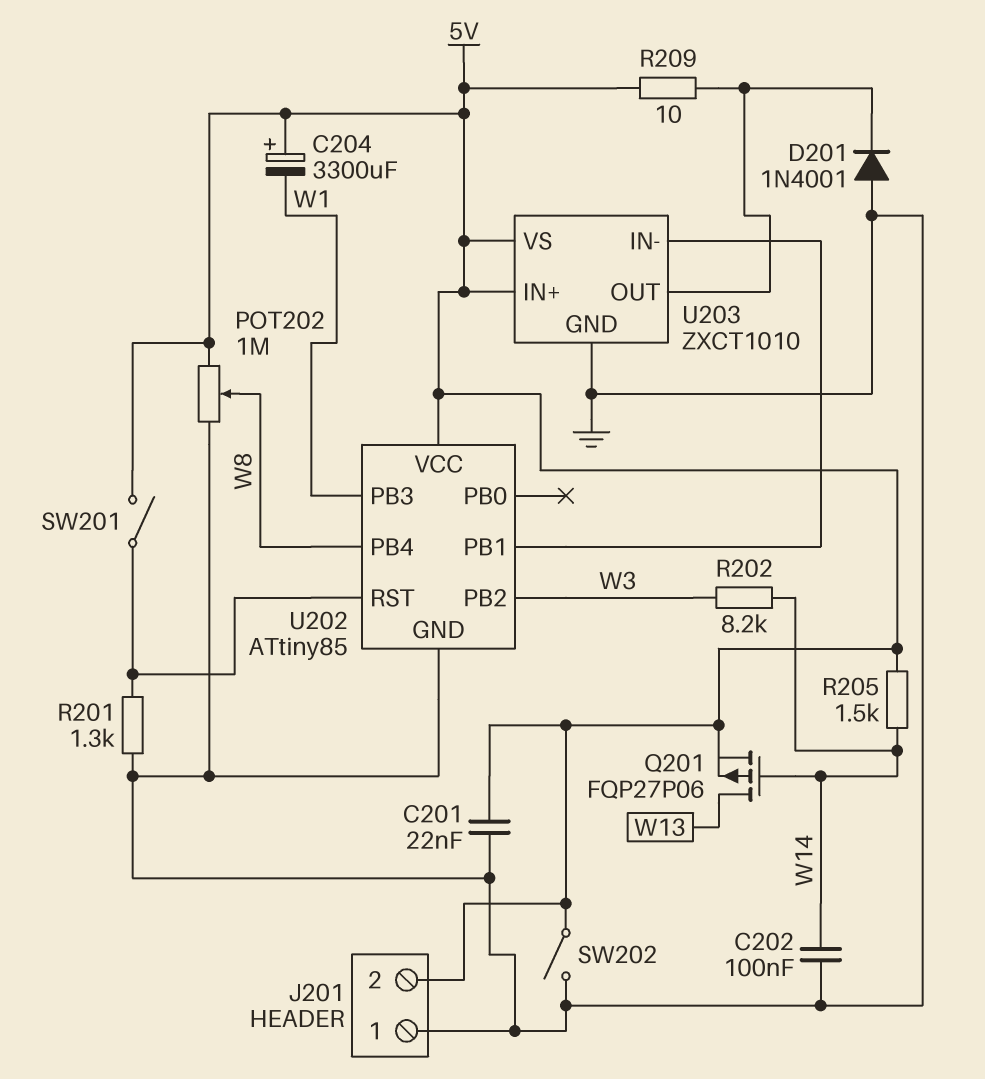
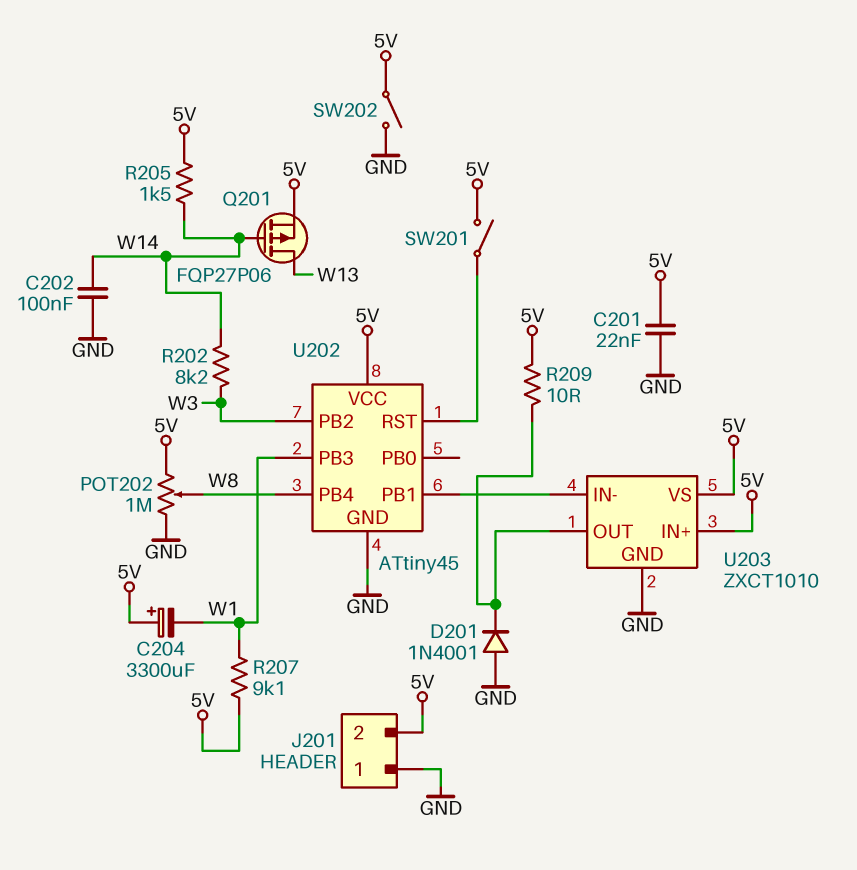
R201: 1.3k (GND, U202/RST) -> none
R207: none -> 9.1k (5V, W1)
U202: ATtiny85 -> ATtiny45

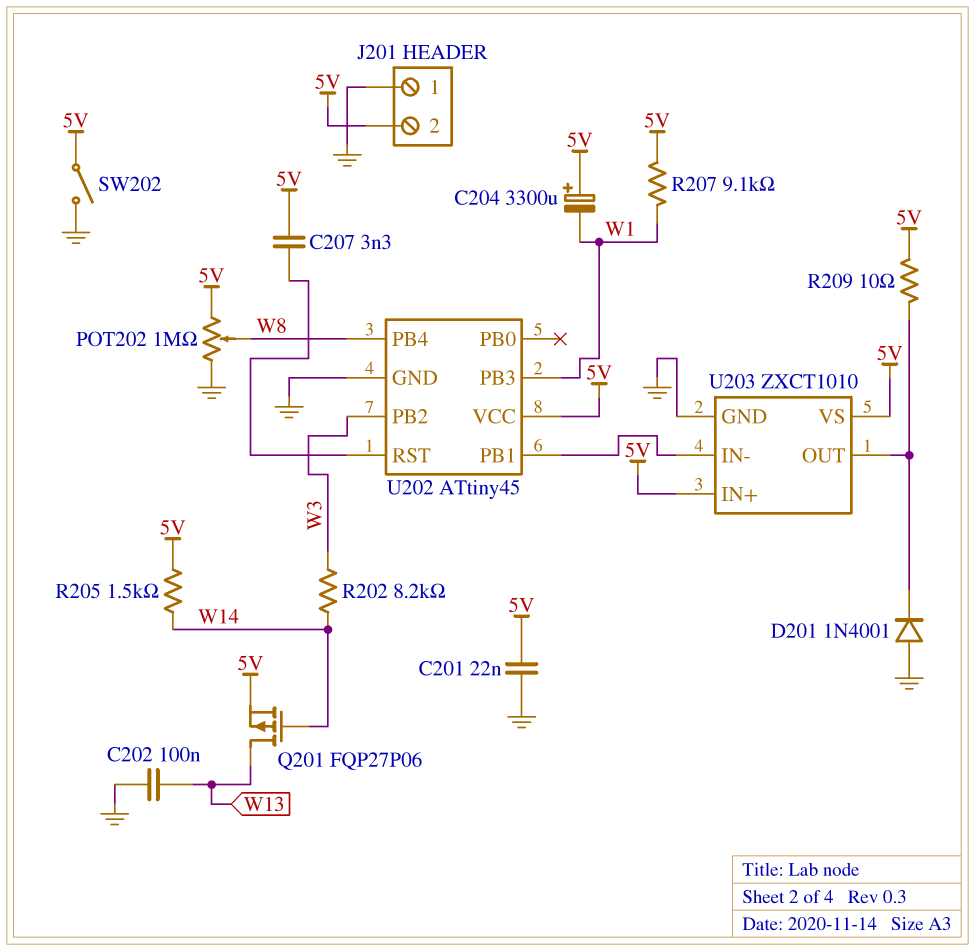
C202: 100nF (GND, W14) -> 100nF (GND, W13)
C207: none -> 3.3nF (5V, U202/RST)
SW201: switch (5V, U202/RST) -> none

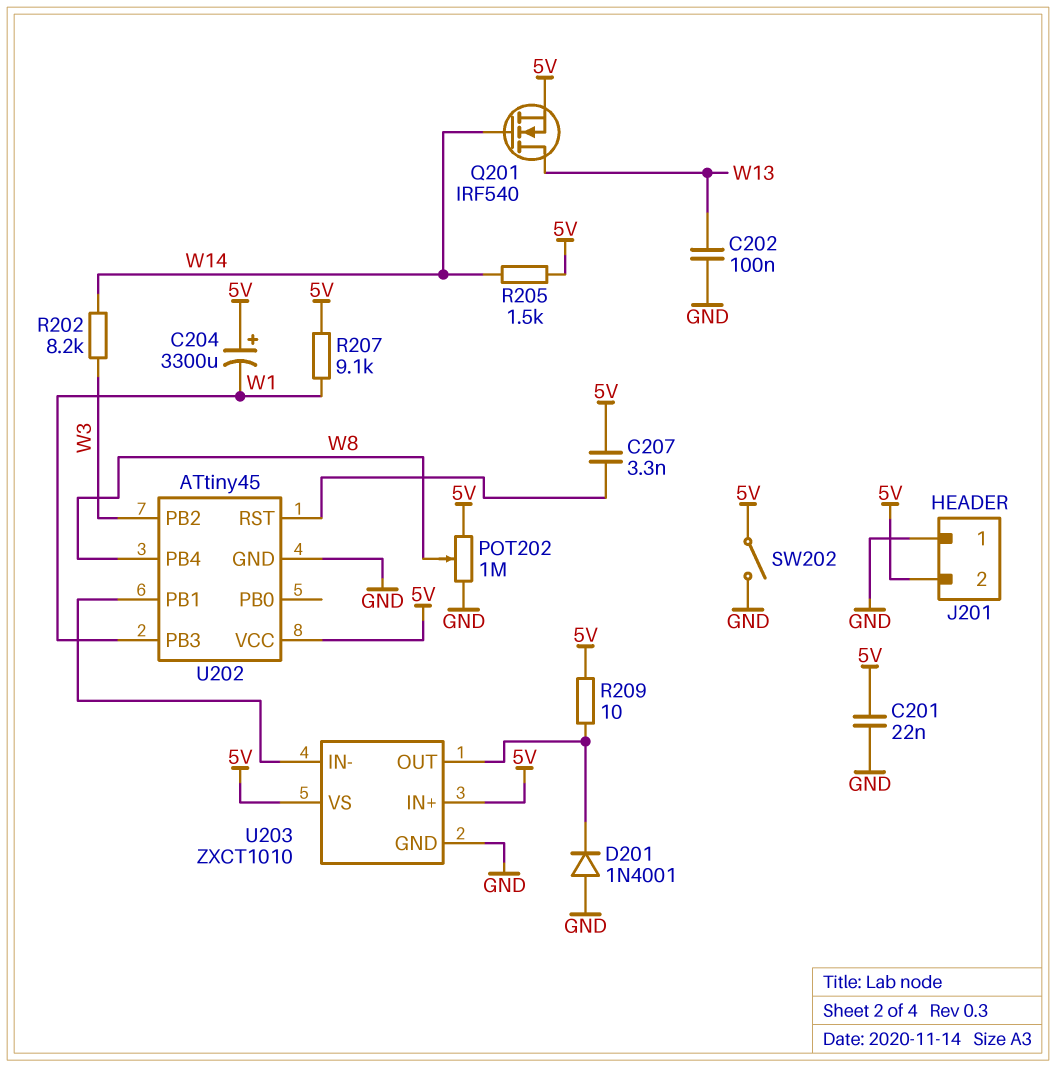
Q201: PMOS FQP27P06 (G W14, D W13, S 5V) -> NMOS IRF540 (G W14, D W13, S 5V)

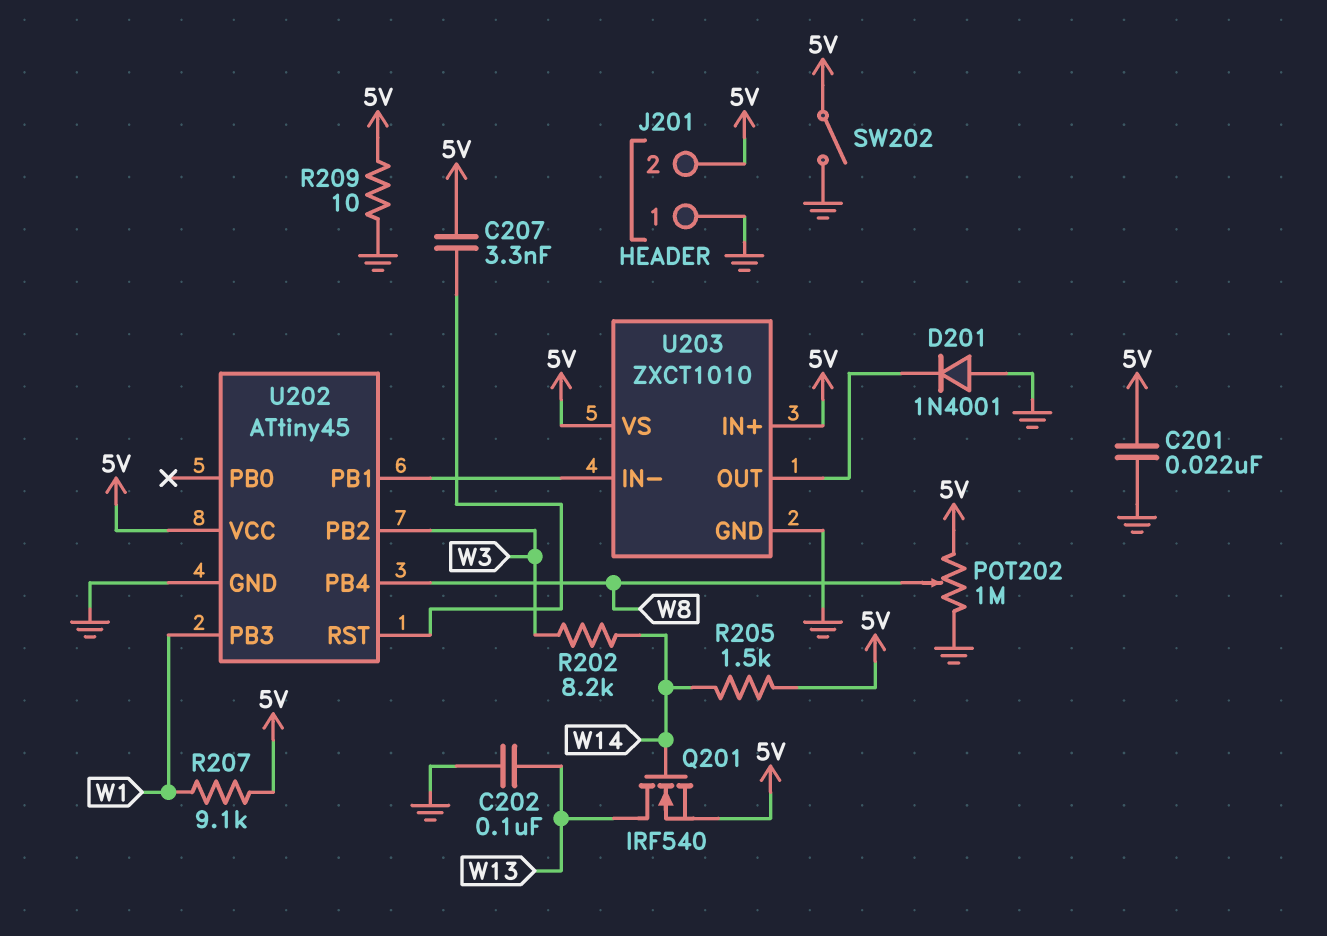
C204: 3300uF (plus 5V, minus W1) -> none
R209: 10 (5V, U203/OUT) -> 10 (5V, GND)

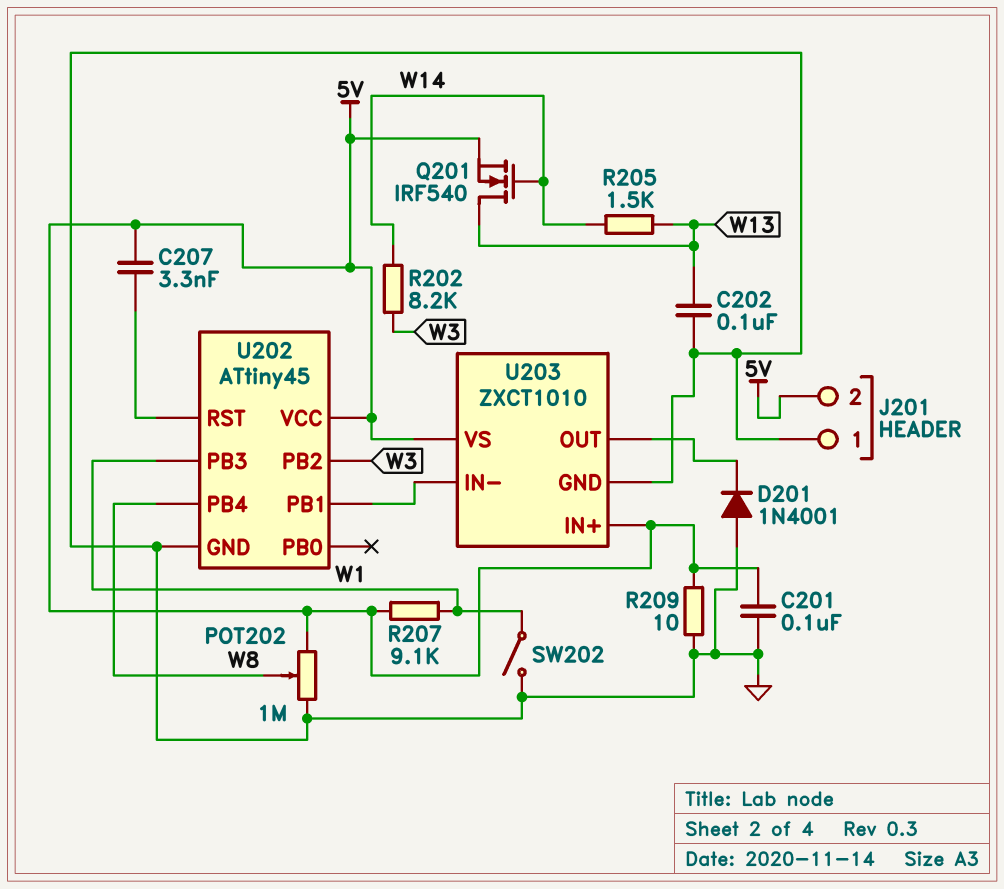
C201: 22nF (5V, GND) -> 100nF (5V, GND)
R205: 1.5k (5V, W14) -> 1.5k (W13, W14)
SW202: switch (5V, GND) -> switch (GND, W1)

